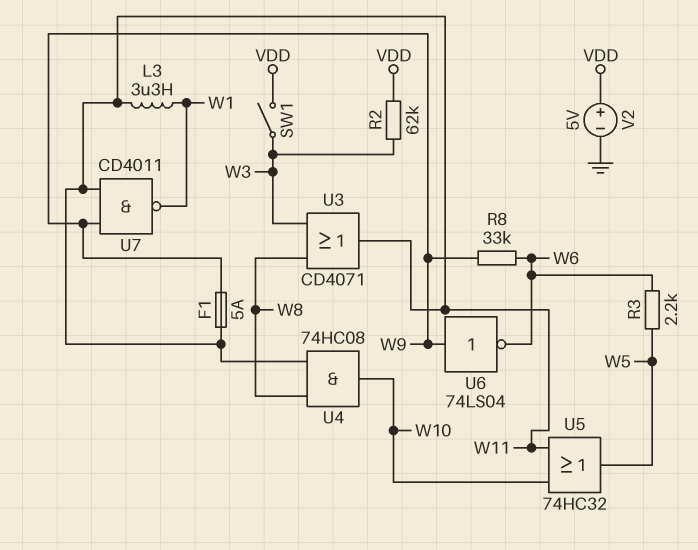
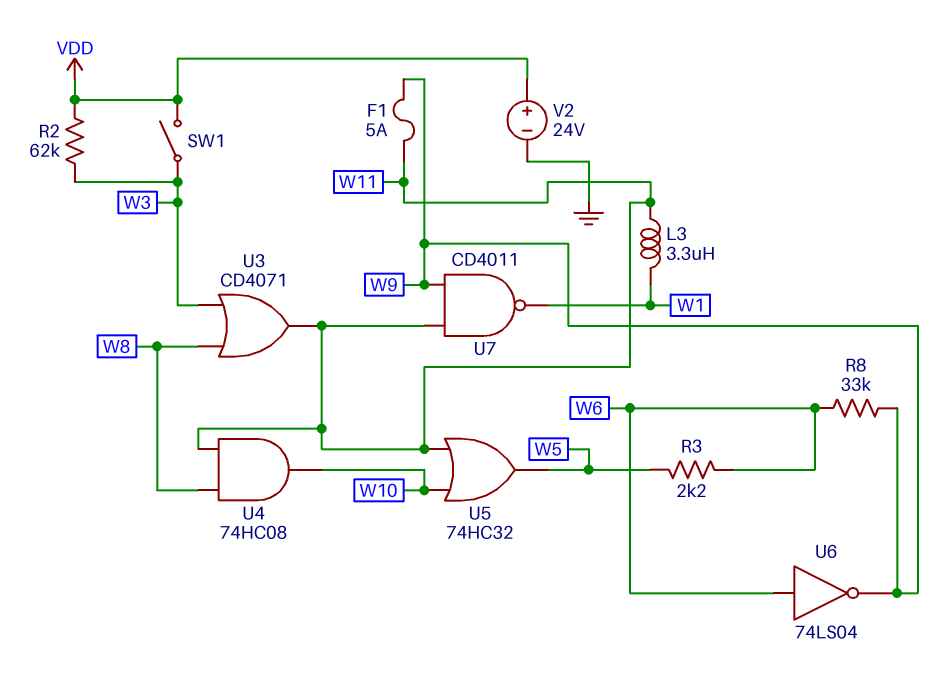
U6: NOT 74LS04 (in W9, out W6) -> NOT 74LS04 (in W6, out W9)
V2: 5V (plus VDD, minus GND) -> 24V (plus VDD, minus GND)

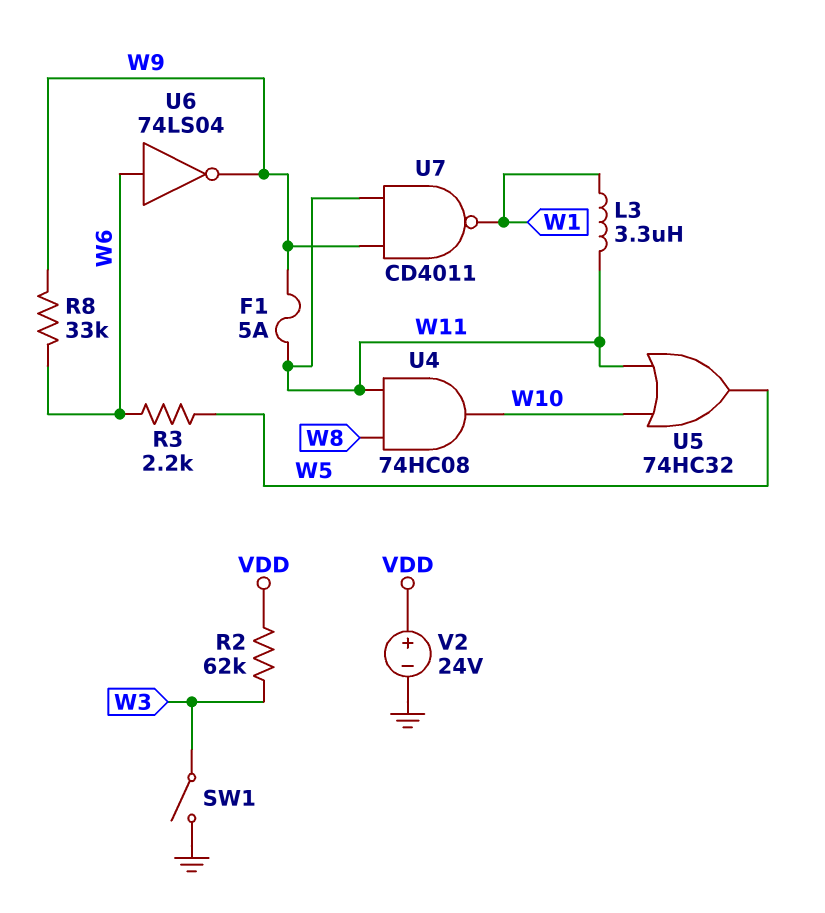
SW1: switch (VDD, W3) -> switch (GND, W3)
U3: OR CD4071 (in W3, in W8, out W11) -> none

